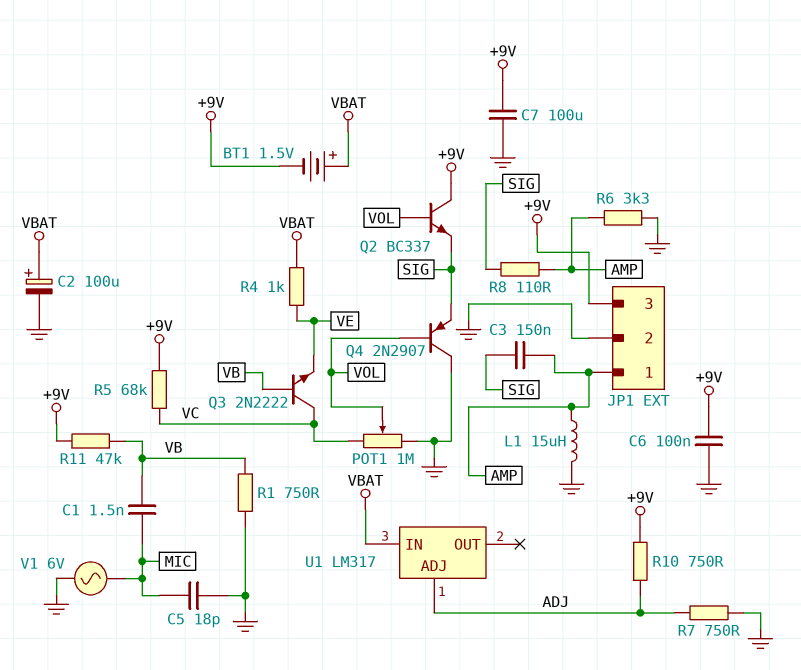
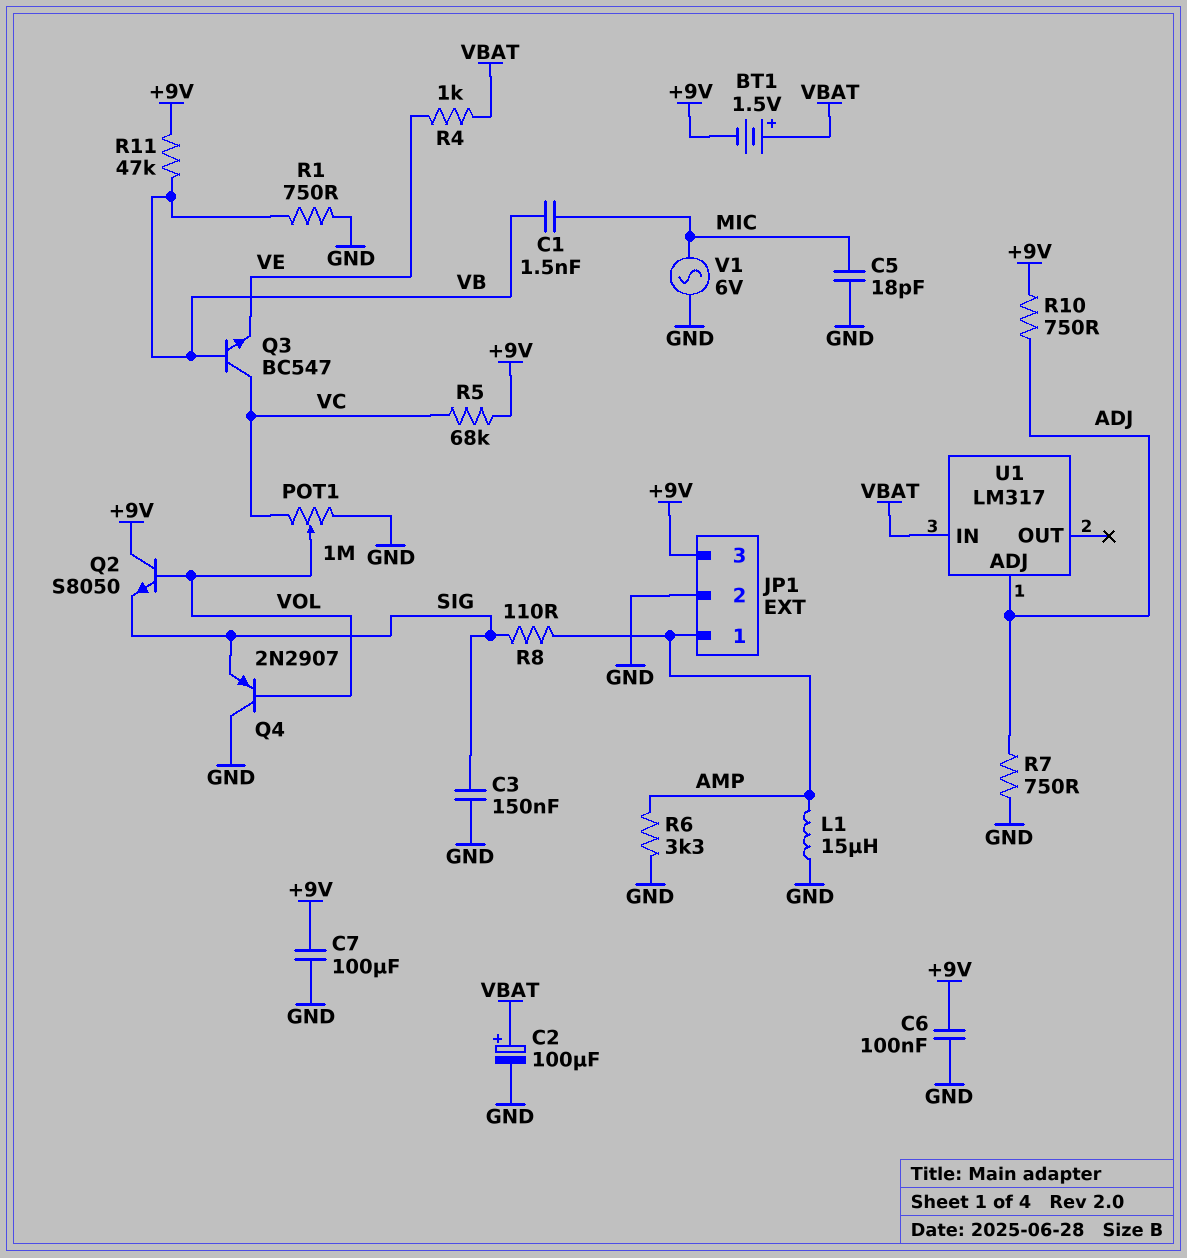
C3: 150nF (AMP, SIG) -> 150nF (GND, SIG)
Q2: NPN BC337 (B VOL, C +9V, E SIG) -> NPN S8050 (B VOL, C +9V, E SIG)
Q3: NPN 2N2222 (B VB, C VC, E VE) -> NPN BC547 (B VB, C VC, E VE)

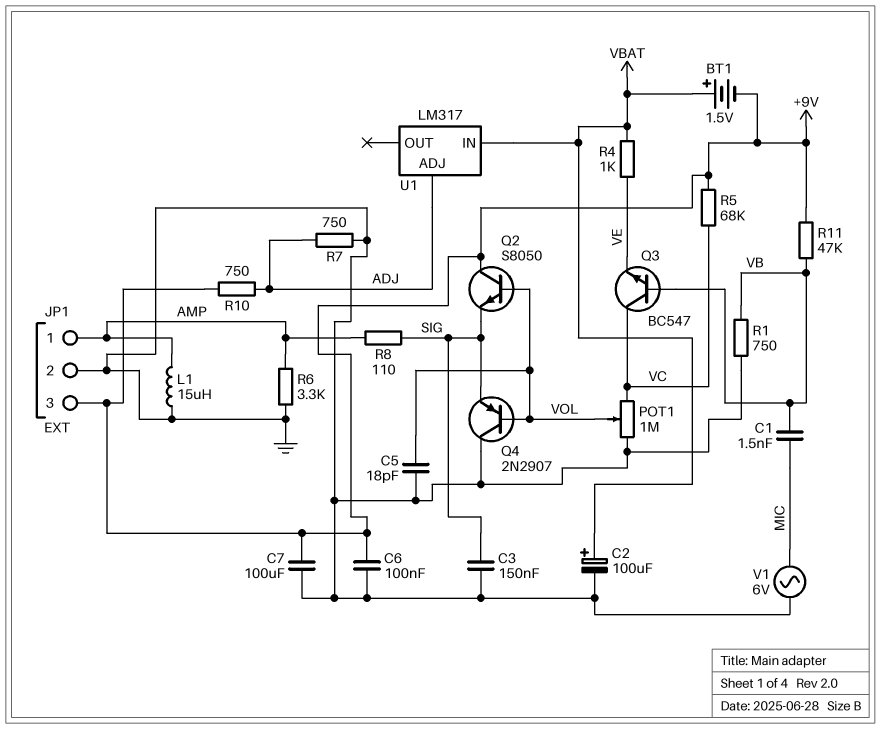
C5: 18pF (GND, MIC) -> 18pF (GND, VOL)

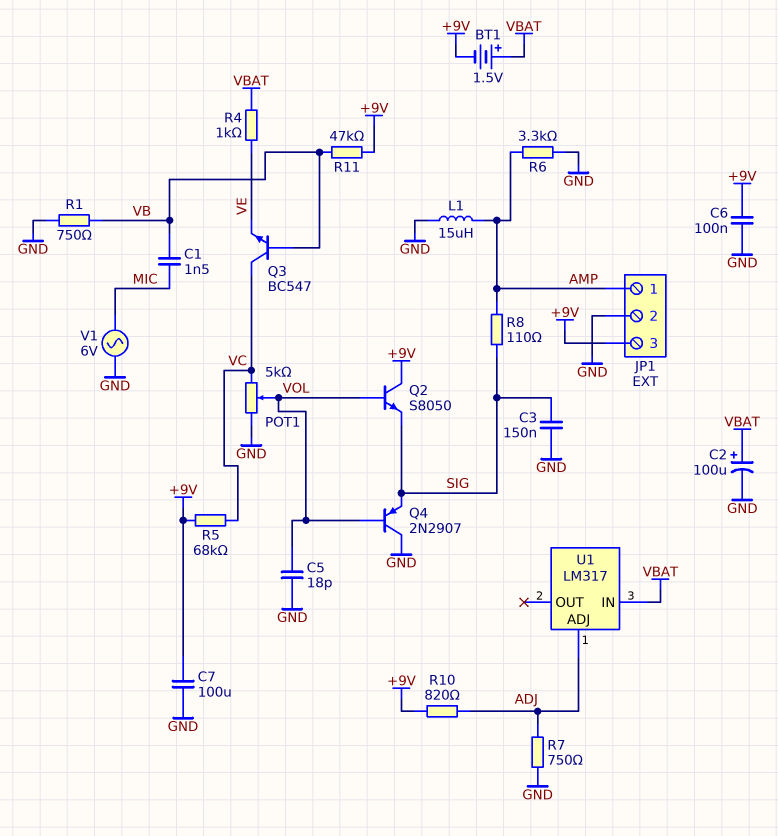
POT1: 1M (GND, VC, wiper VOL) -> 5k (GND, VC, wiper VOL)
R10: 750 (+9V, ADJ) -> 820 (+9V, ADJ)

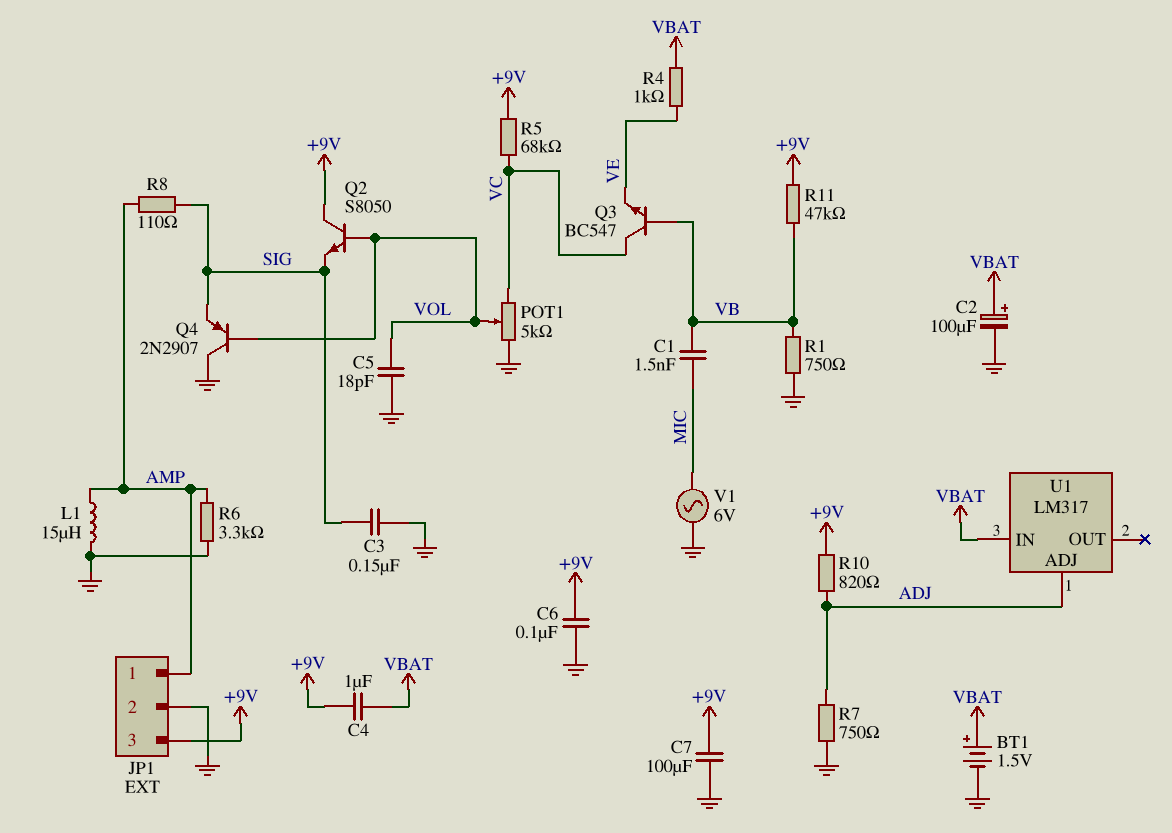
BT1: 1.5V (plus VBAT, minus +9V) -> 1.5V (plus VBAT, minus GND)
C4: none -> 1uF (+9V, VBAT)

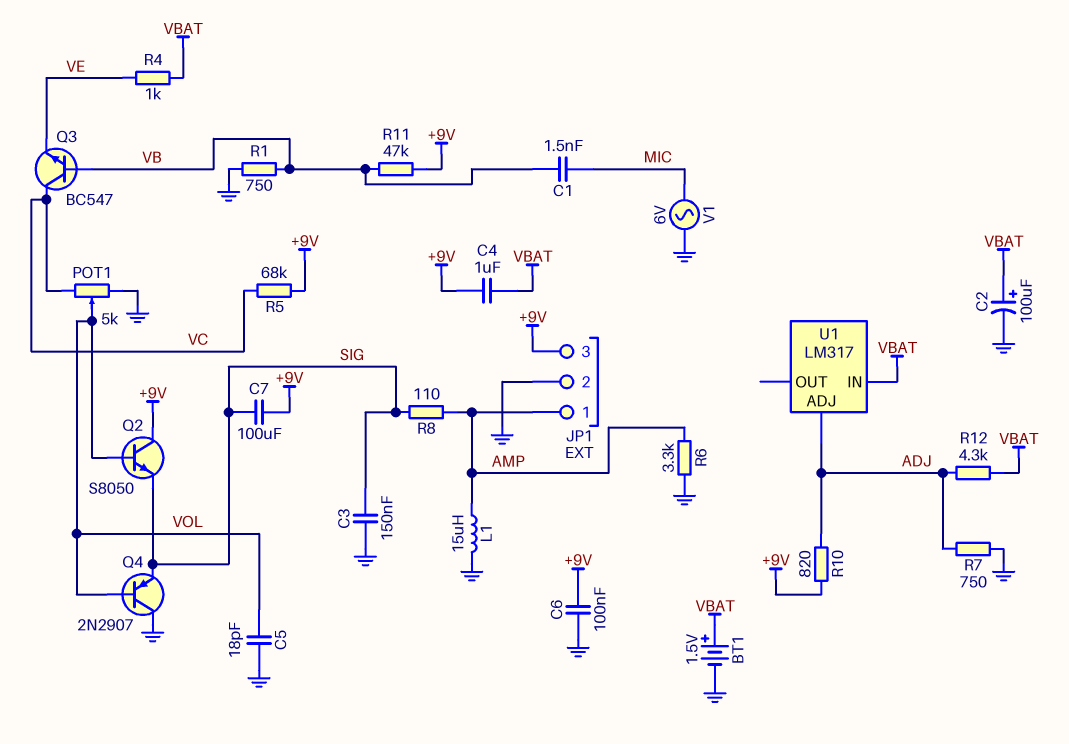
C7: 100uF (+9V, GND) -> 100uF (+9V, SIG)
R12: none -> 4.3k (ADJ, VBAT)

